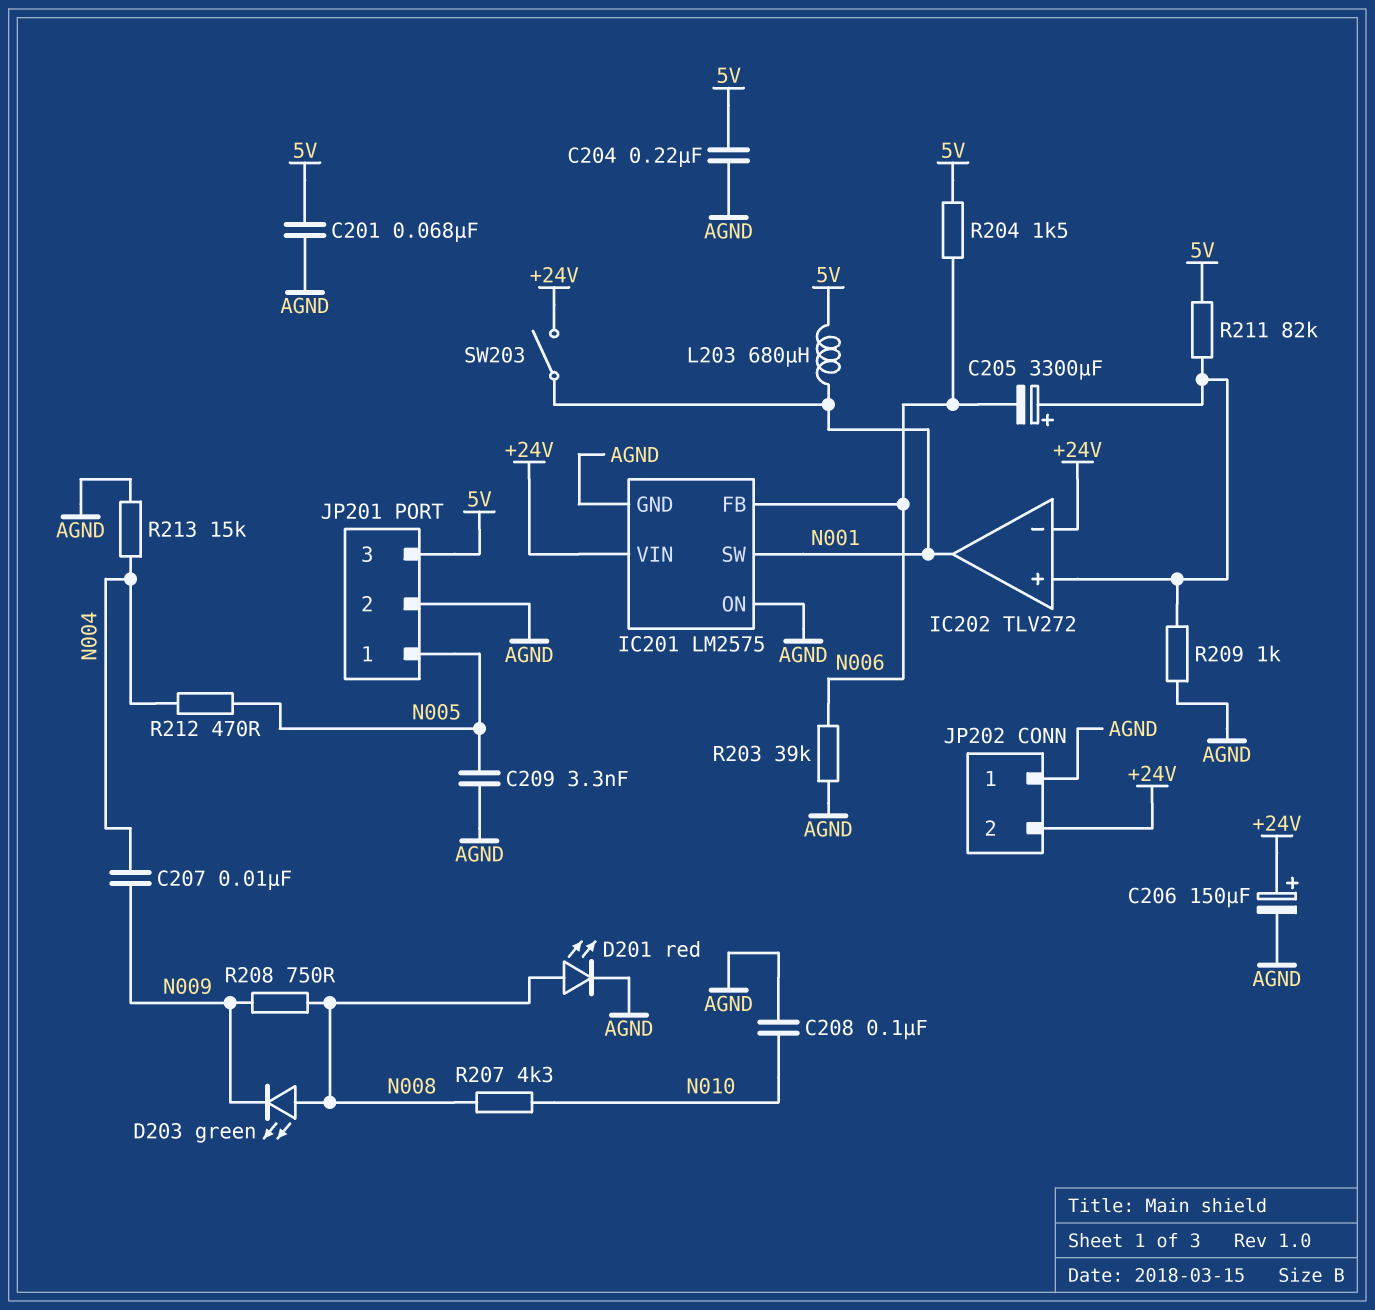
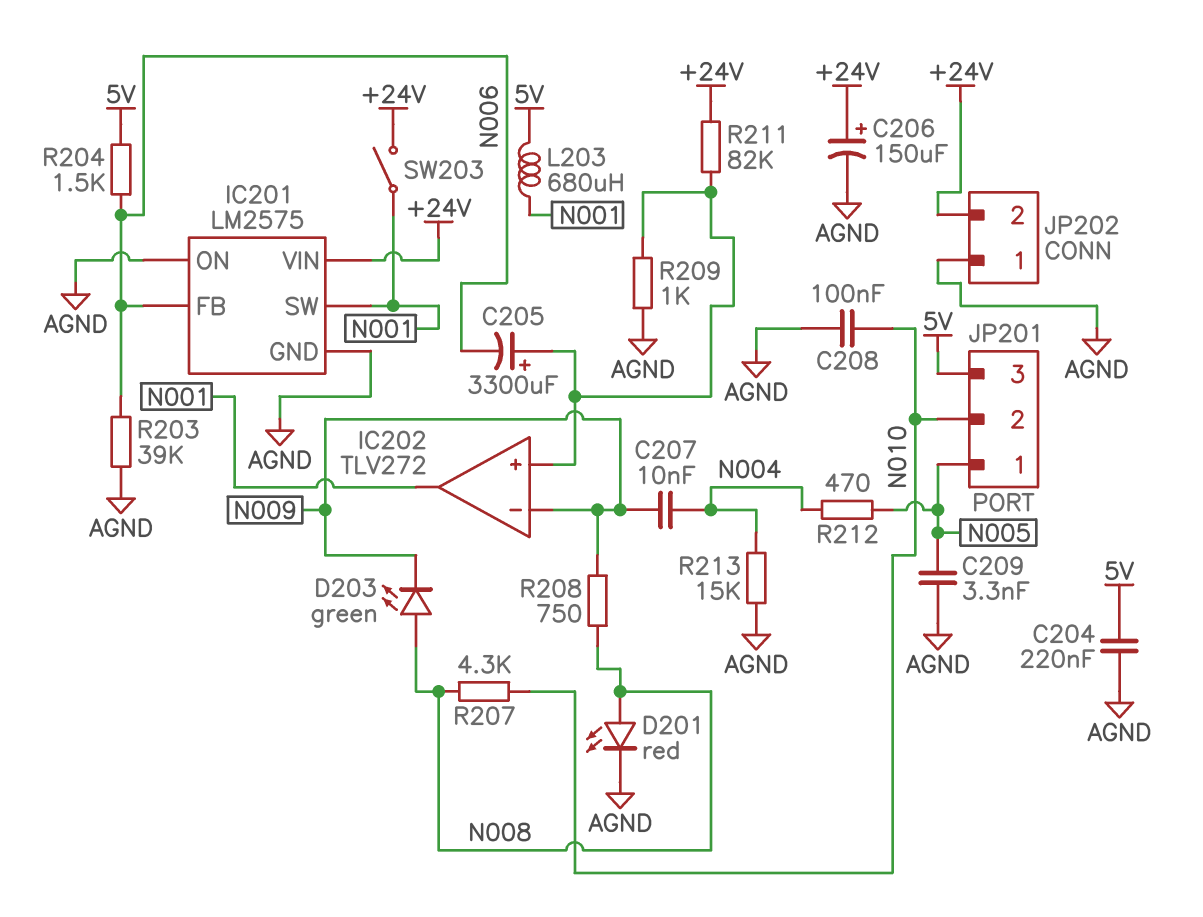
C201: 68nF (5V, AGND) -> none
IC202 pin in-: +24V -> N009
JP201 pin 2: AGND -> N010
R211: 82k (5V, IC202/in+) -> 82k (+24V, IC202/in+)

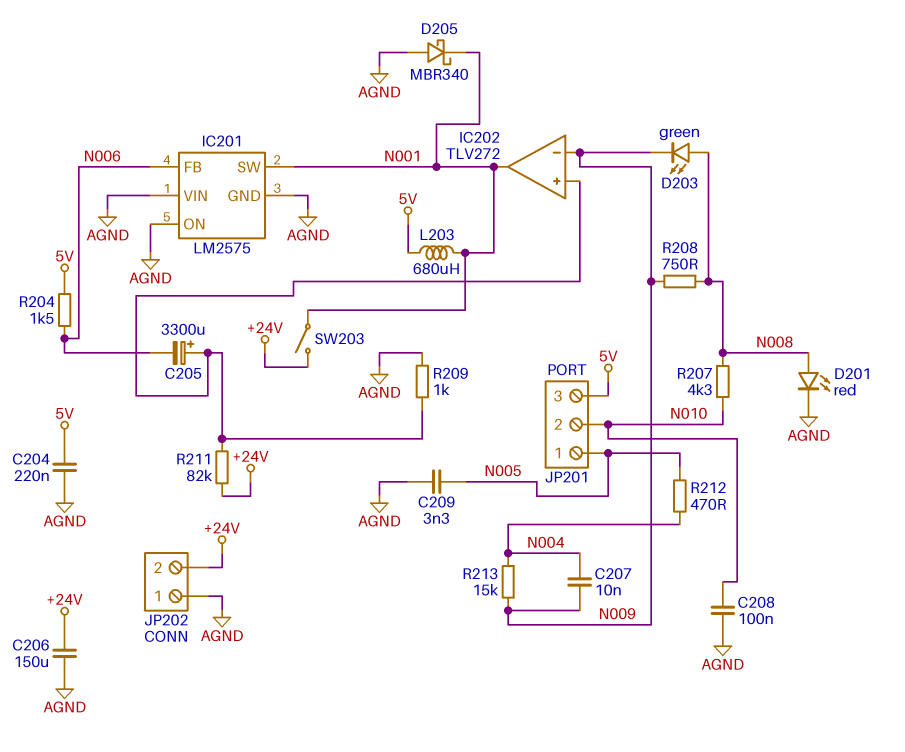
C206: 150uF (plus +24V, minus AGND) -> 150uF (+24V, AGND)
D205: none -> schottky MBR340 (A AGND, K N001)
IC201 pin VIN: +24V -> AGND
R203: 39k (AGND, N006) -> none
R213: 15k (AGND, N004) -> 15k (N004, N009)

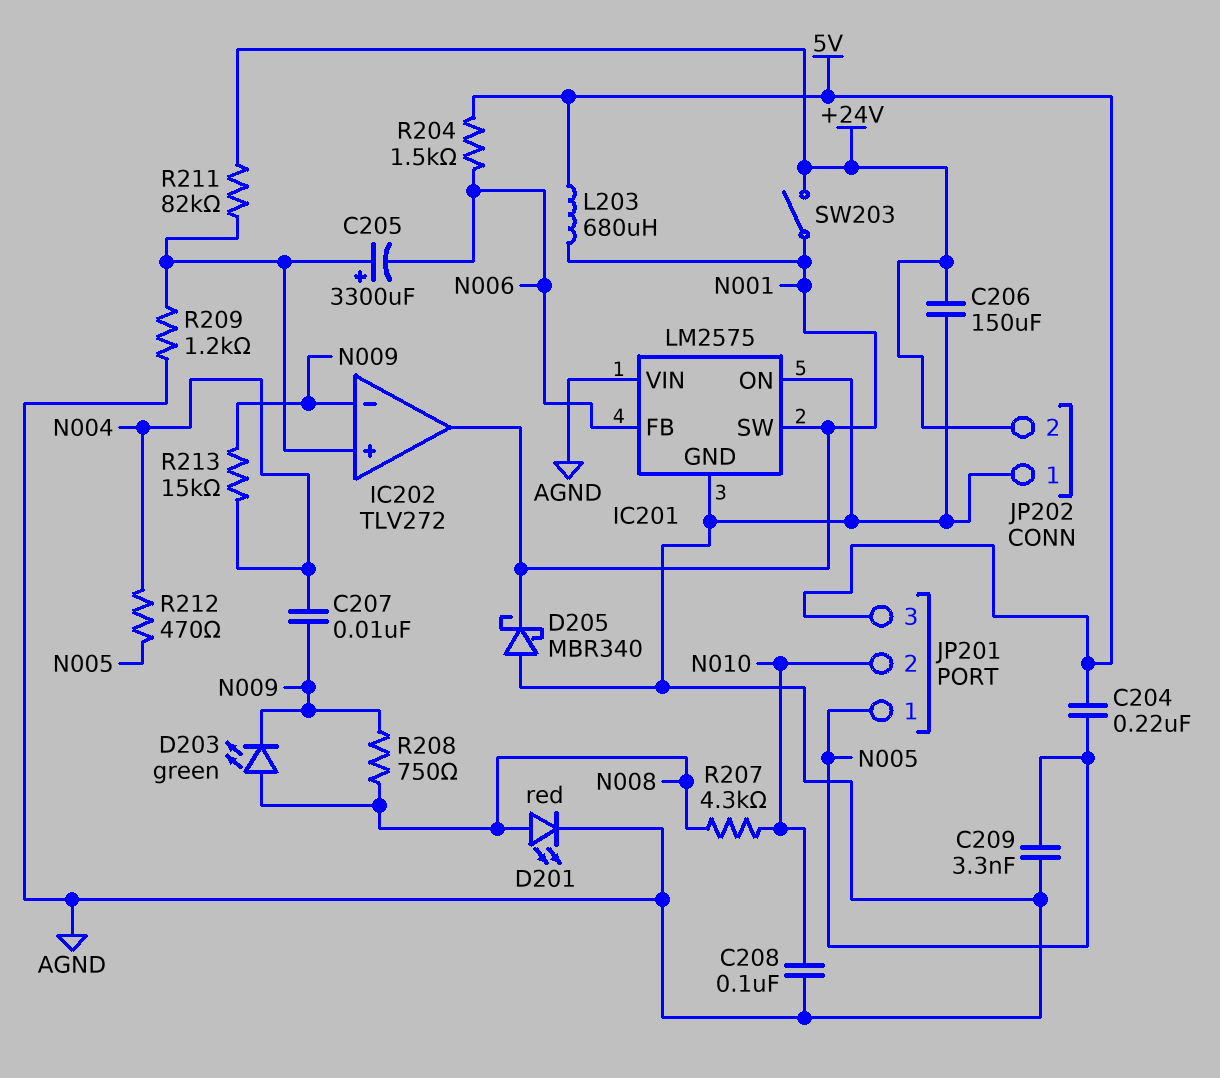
C204: 220nF (5V, AGND) -> 220nF (5V, N005)
R209: 1k (AGND, IC202/in+) -> 1.2k (AGND, IC202/in+)

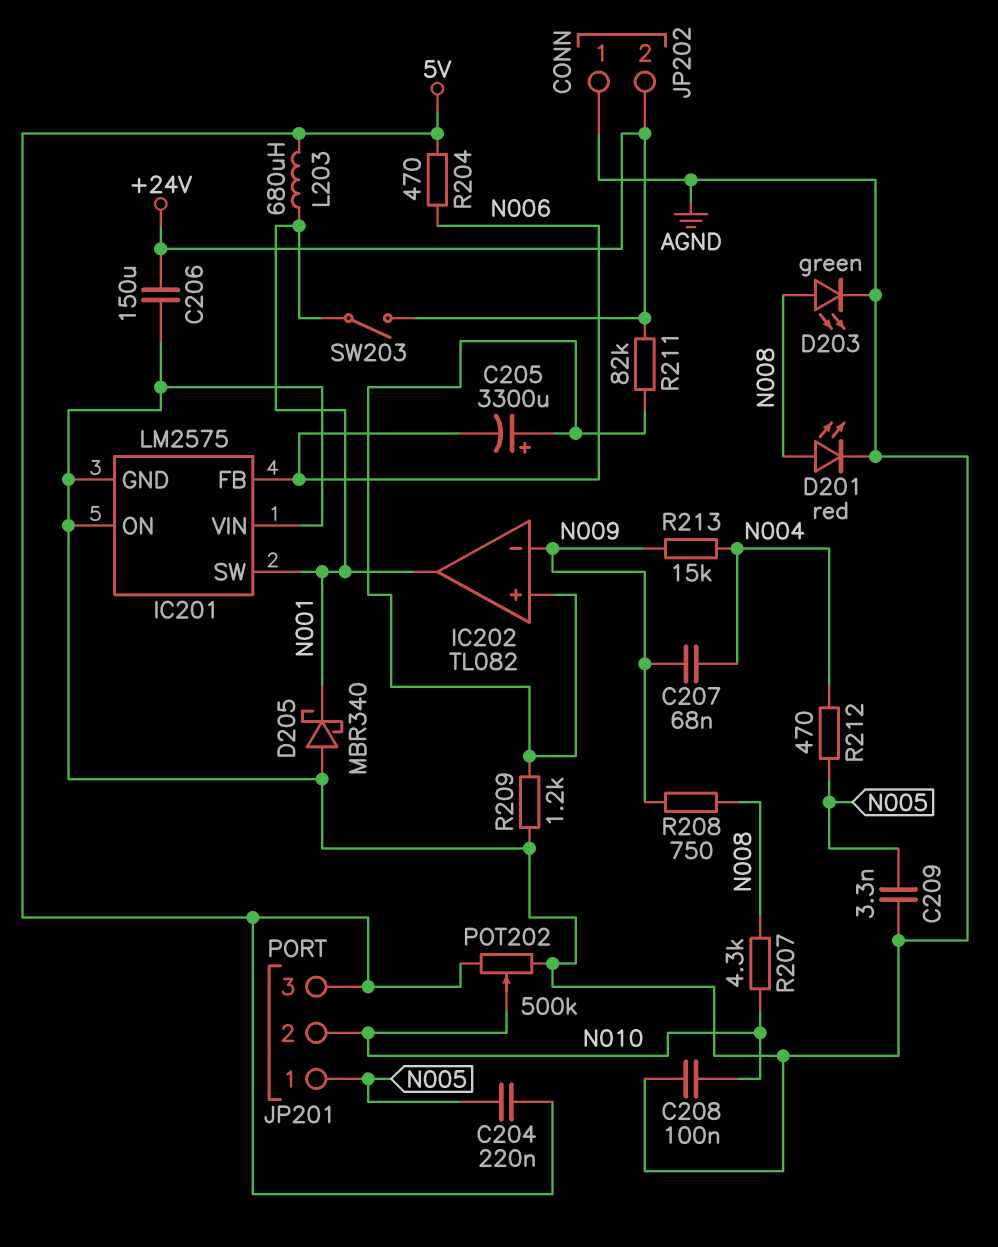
C207: 10nF (N004, N009) -> 68nF (N004, N009)
D203: LED green (A N008, K N009) -> LED green (A N008, K AGND)
IC202: TLV272 -> TL082
POT202: none -> 500k (5V, AGND, wiper N010)
R204: 1.5k (5V, N006) -> 470 (5V, N006)

